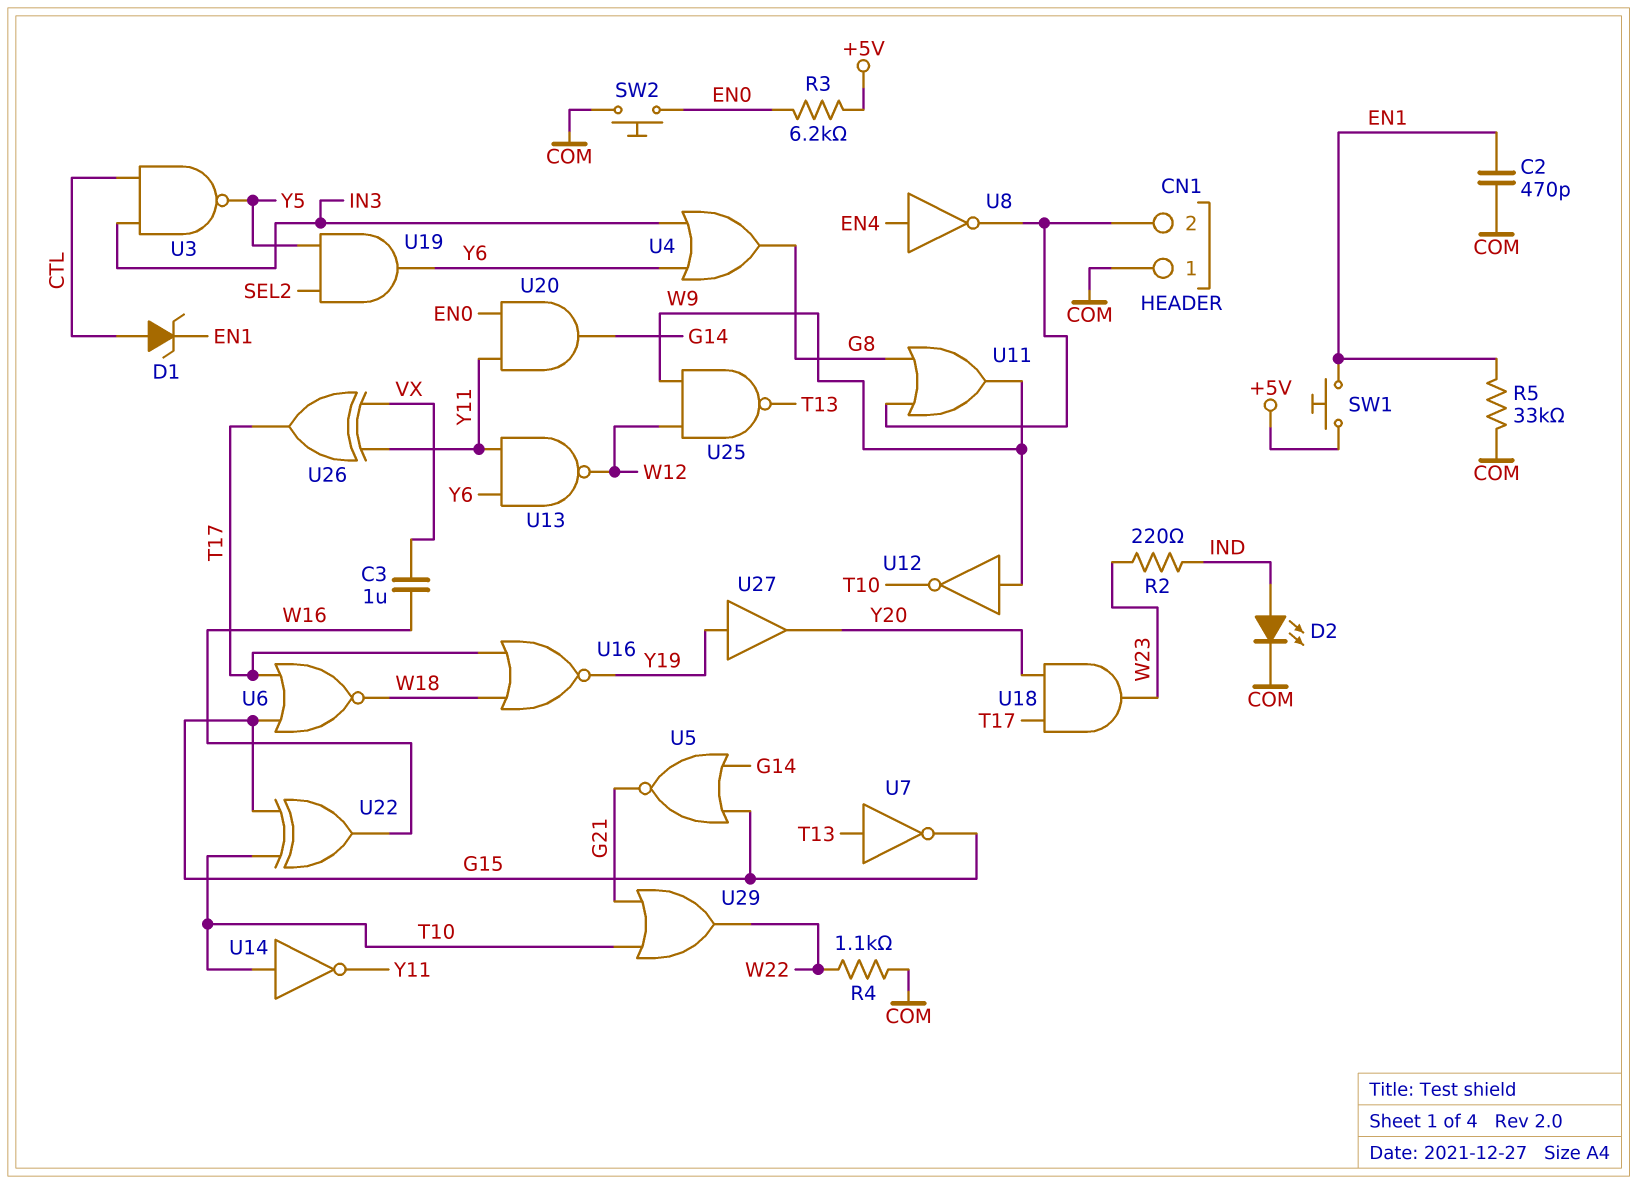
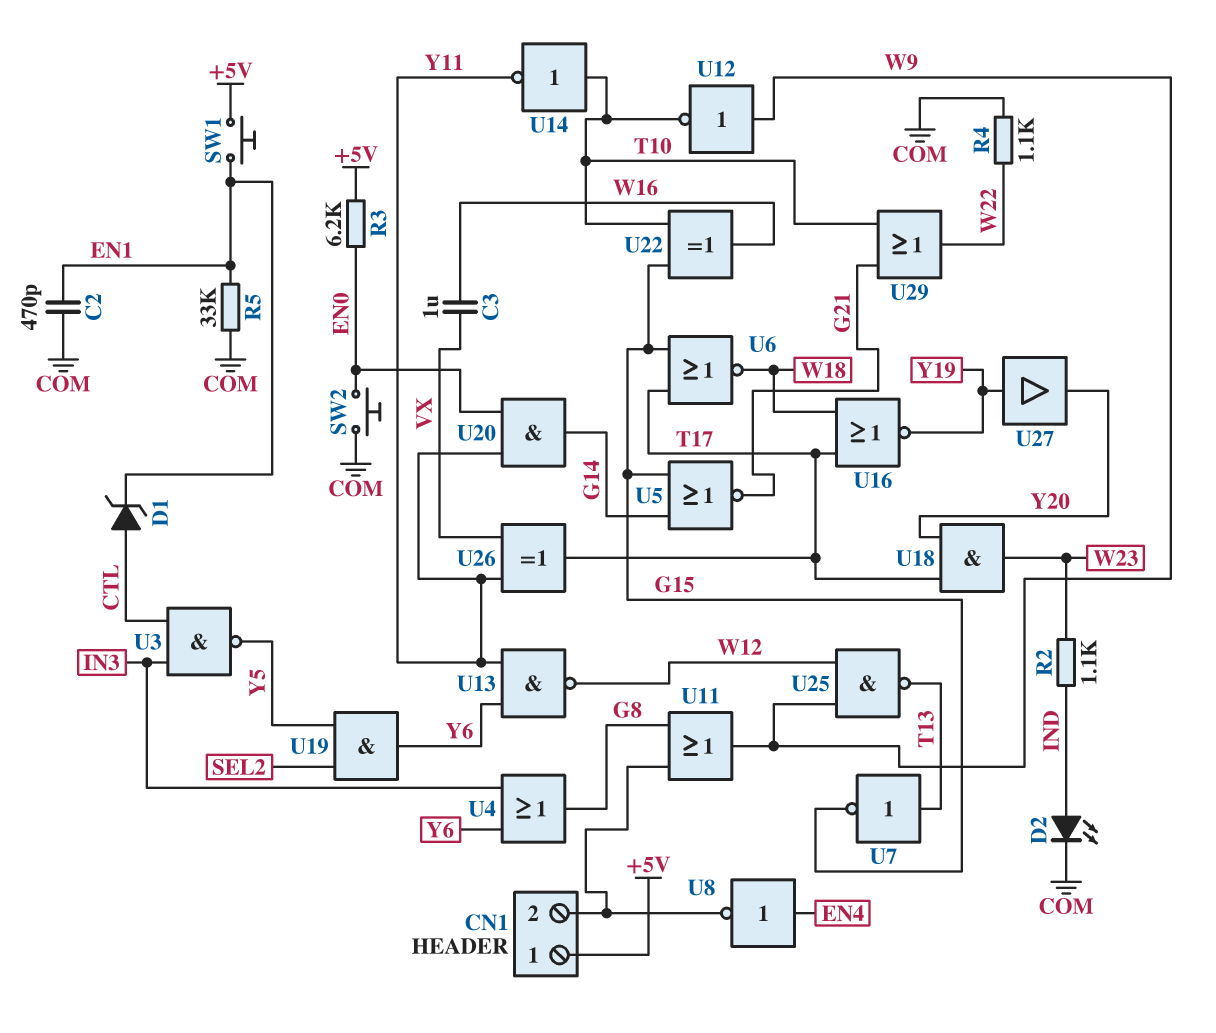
CN1 pin 1: COM -> +5V
R2: 220 (IND, W23) -> 1.1k (IND, W23)

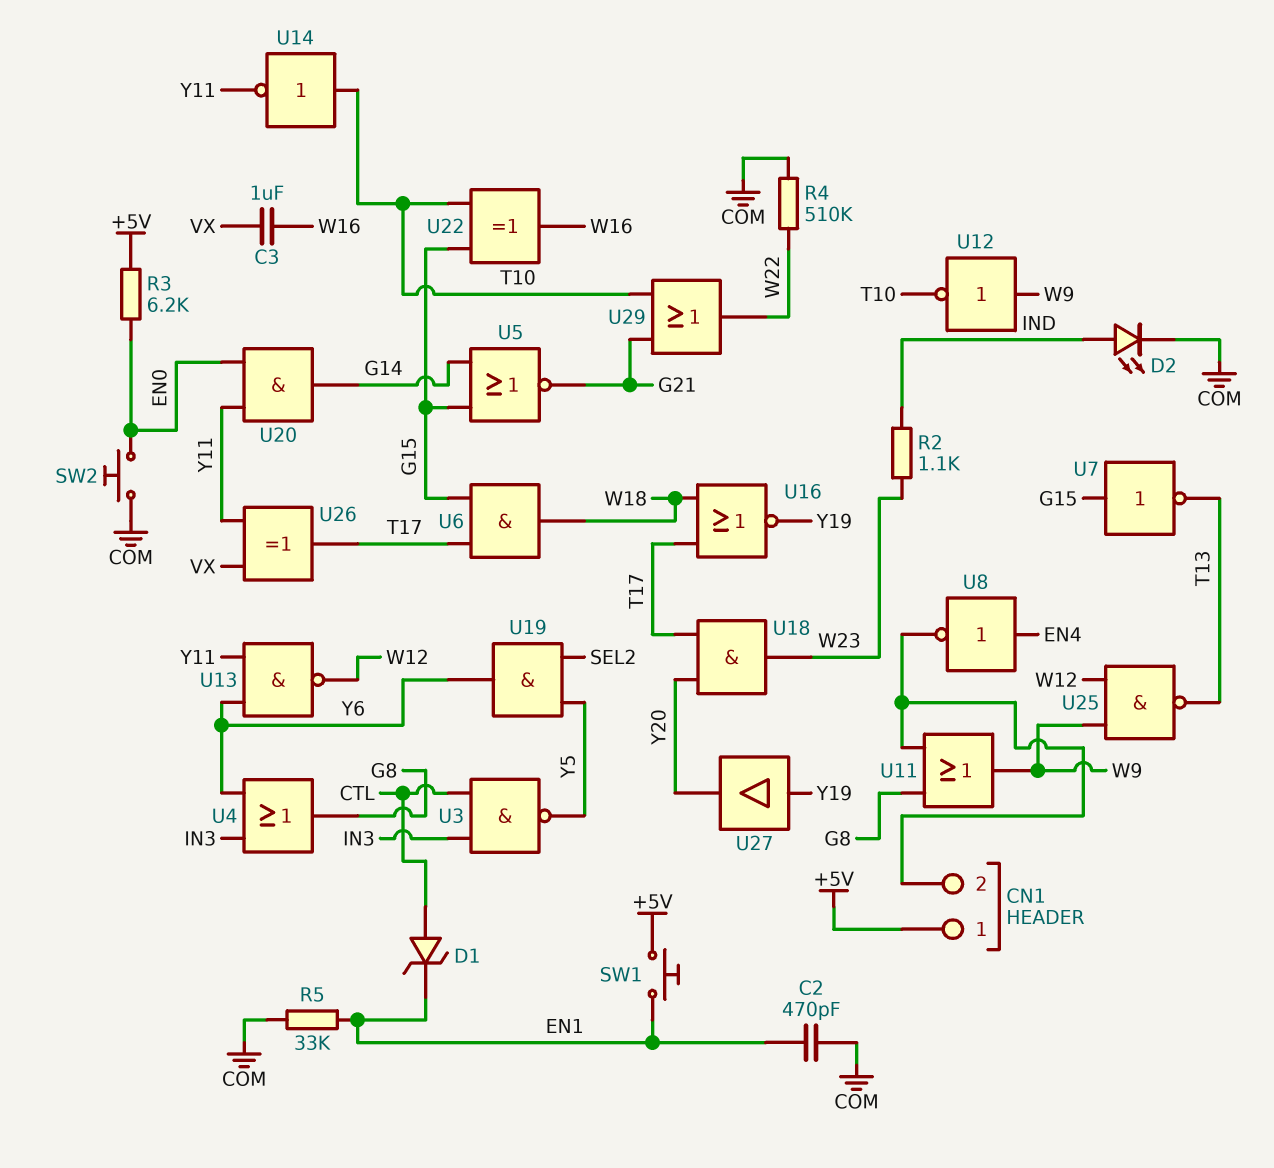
R4: 1.1k (COM, W22) -> 510k (COM, W22)
U6: NOR (in G15, in T17, out W18) -> AND (in G15, in T17, out W18)
U7: NOT (in T13, out G15) -> NOT (in G15, out T13)

